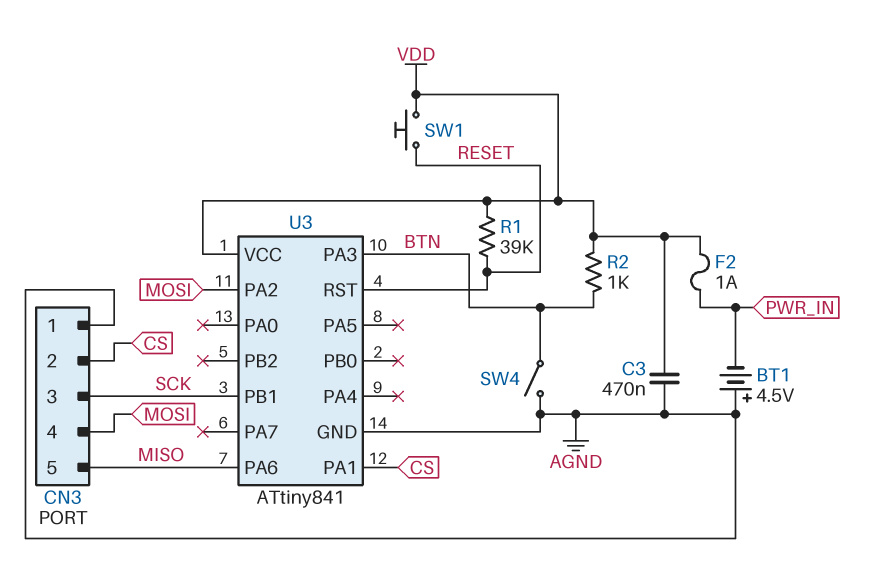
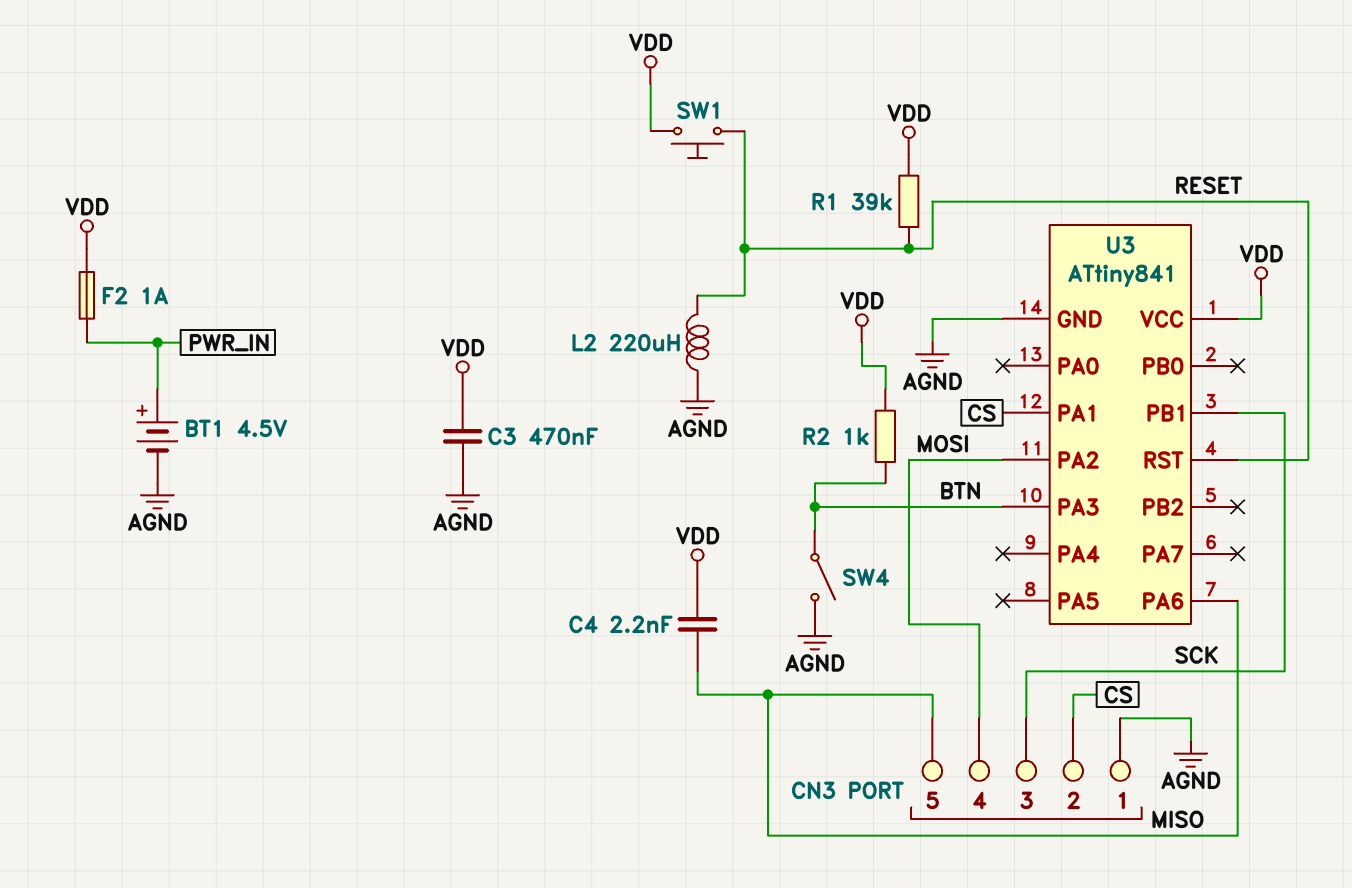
BT1: 4.5V (plus AGND, minus PWR_IN) -> 4.5V (plus PWR_IN, minus AGND)
C4: none -> 2.2nF (MISO, VDD)
L2: none -> 220uH (AGND, RESET)

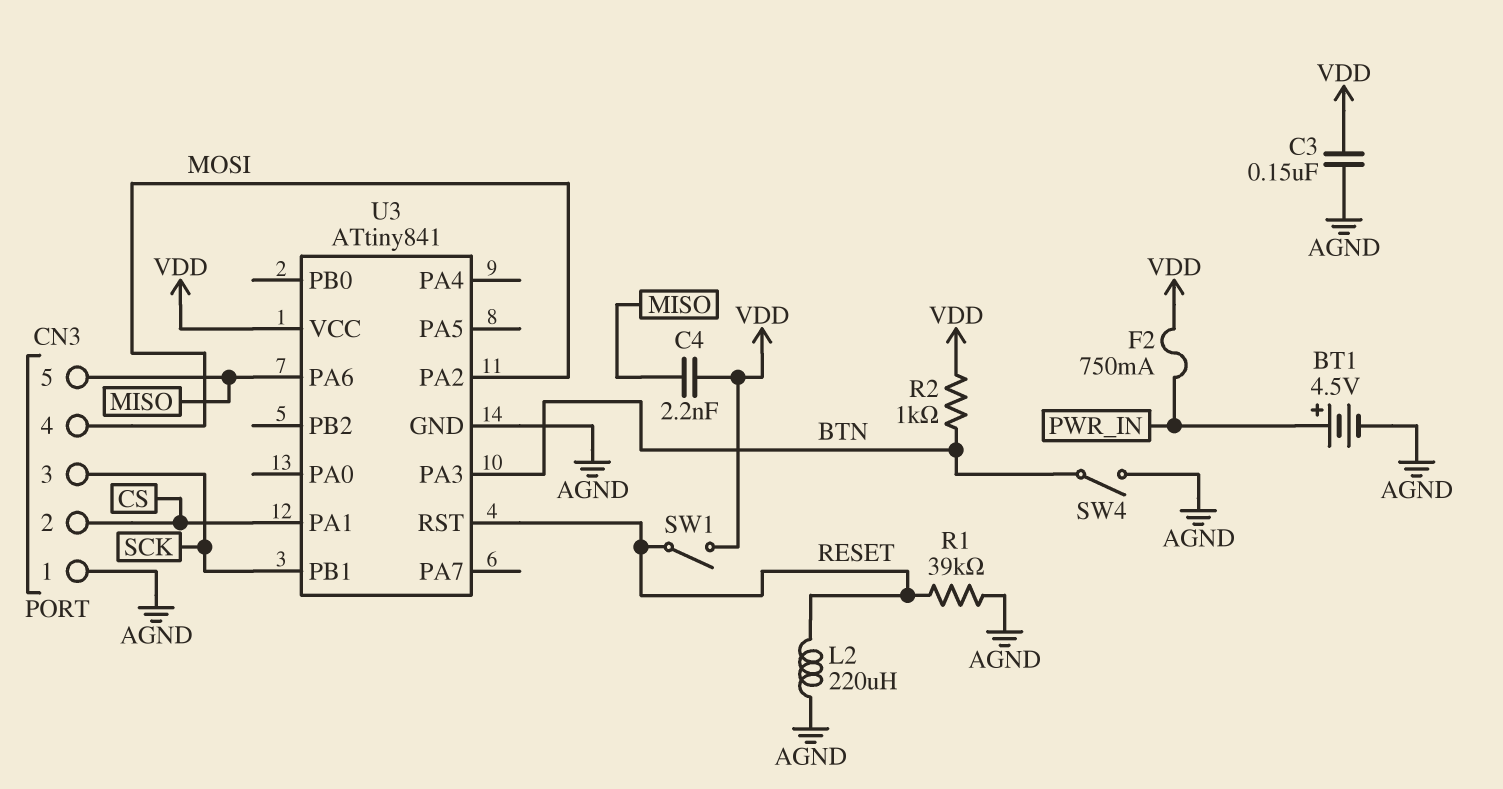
C3: 470nF (AGND, VDD) -> 150nF (AGND, VDD)
F2: 1A (PWR_IN, VDD) -> 750mA (PWR_IN, VDD)
R1: 39k (RESET, VDD) -> 39k (AGND, RESET)
SW1: button (RESET, VDD) -> switch (RESET, VDD)

